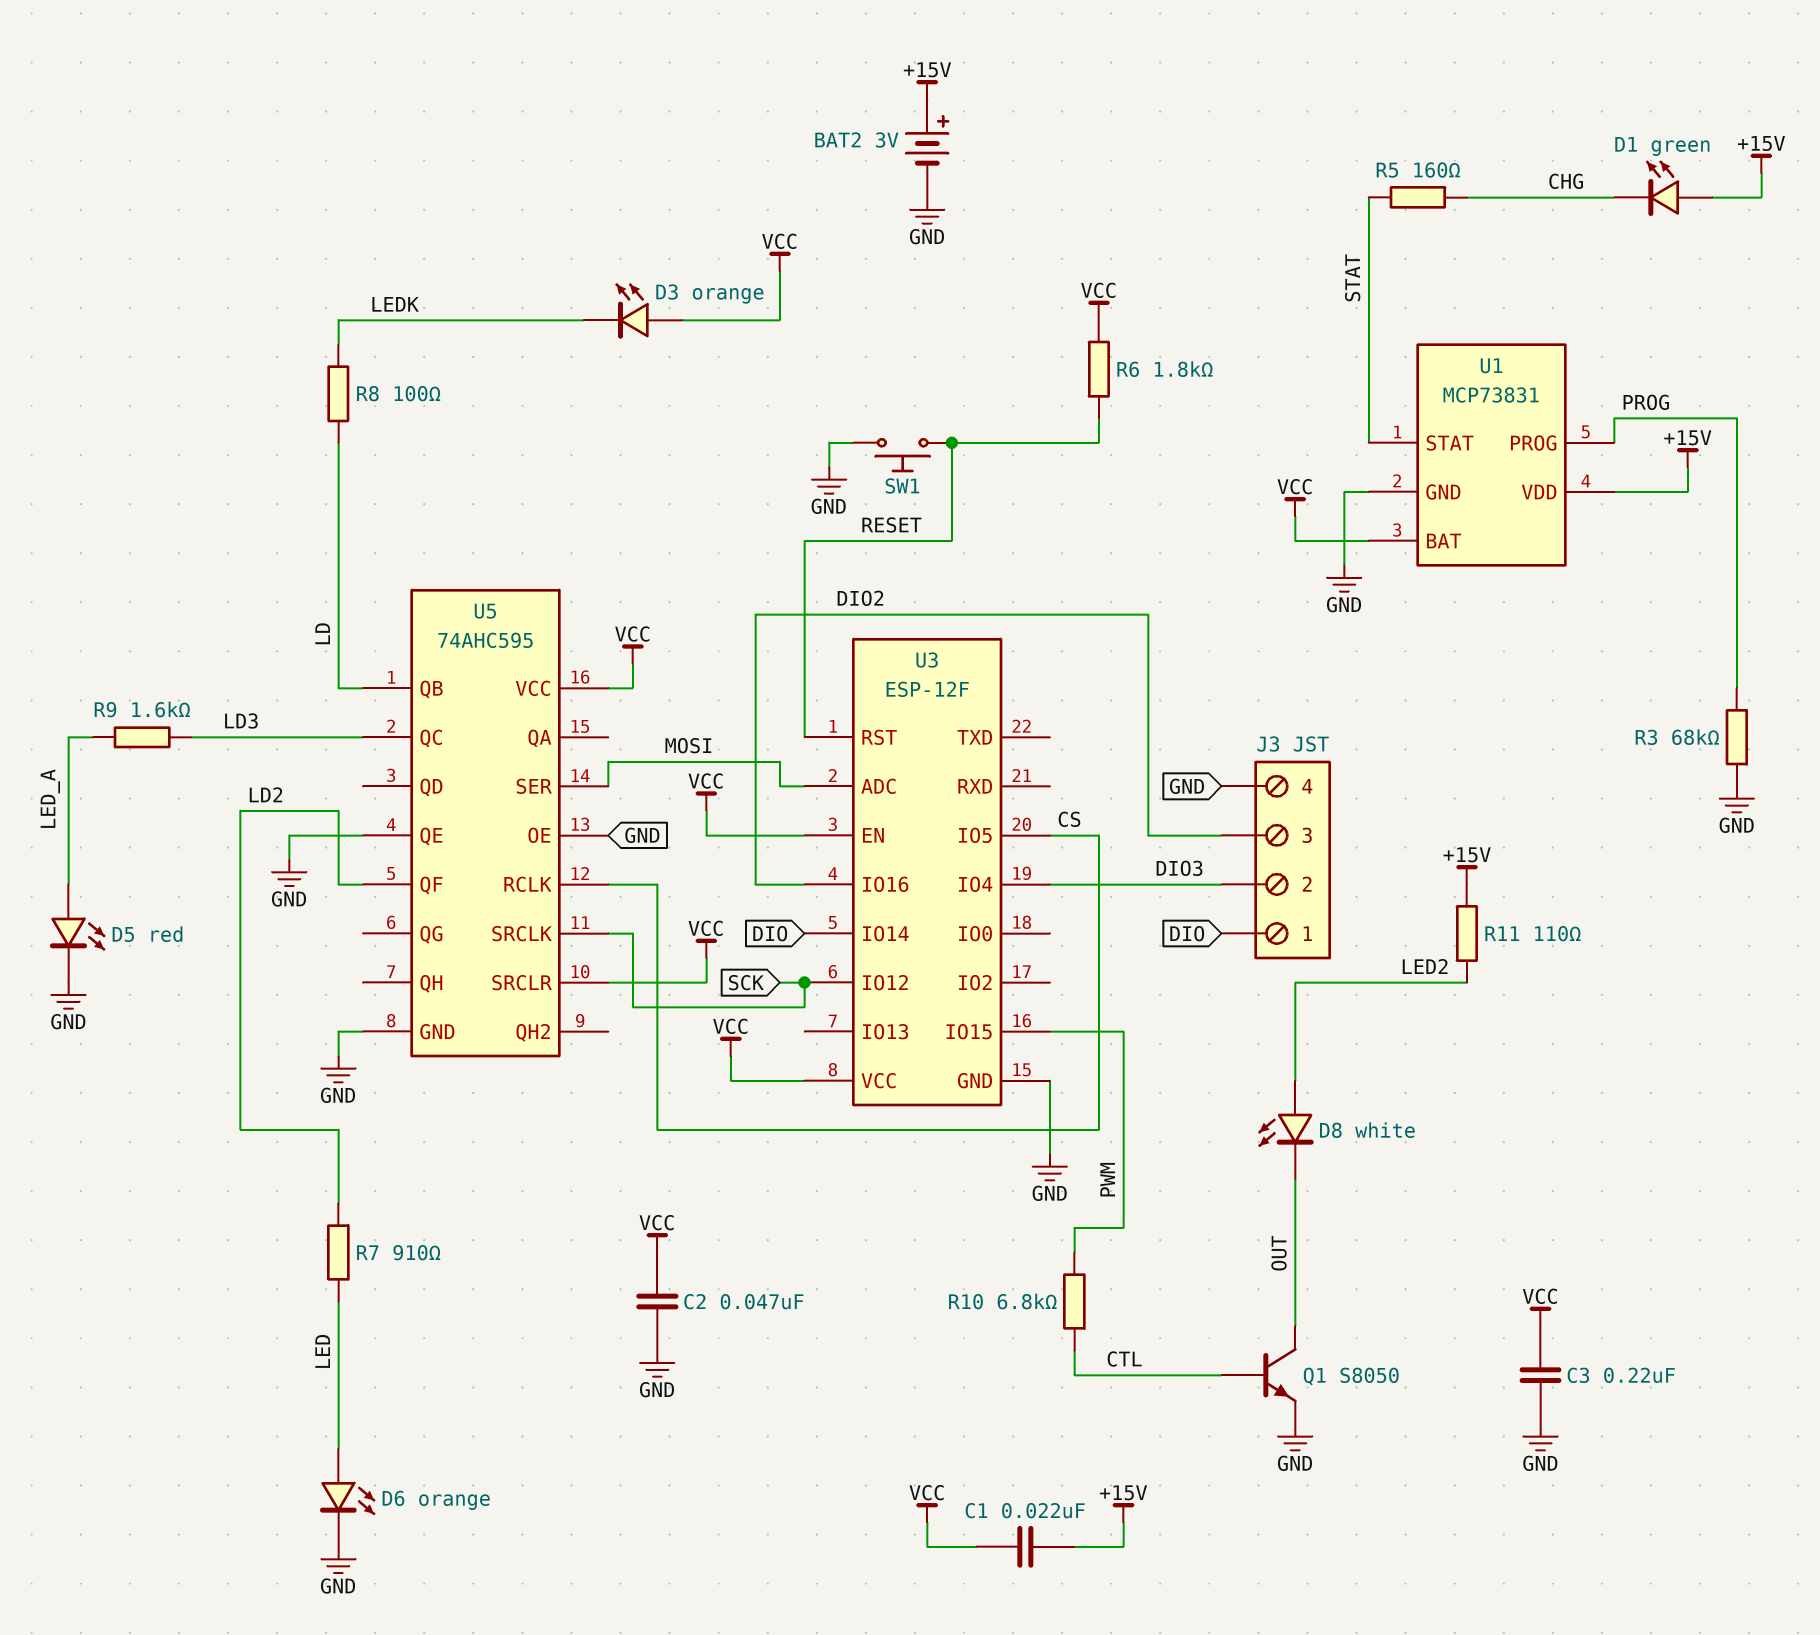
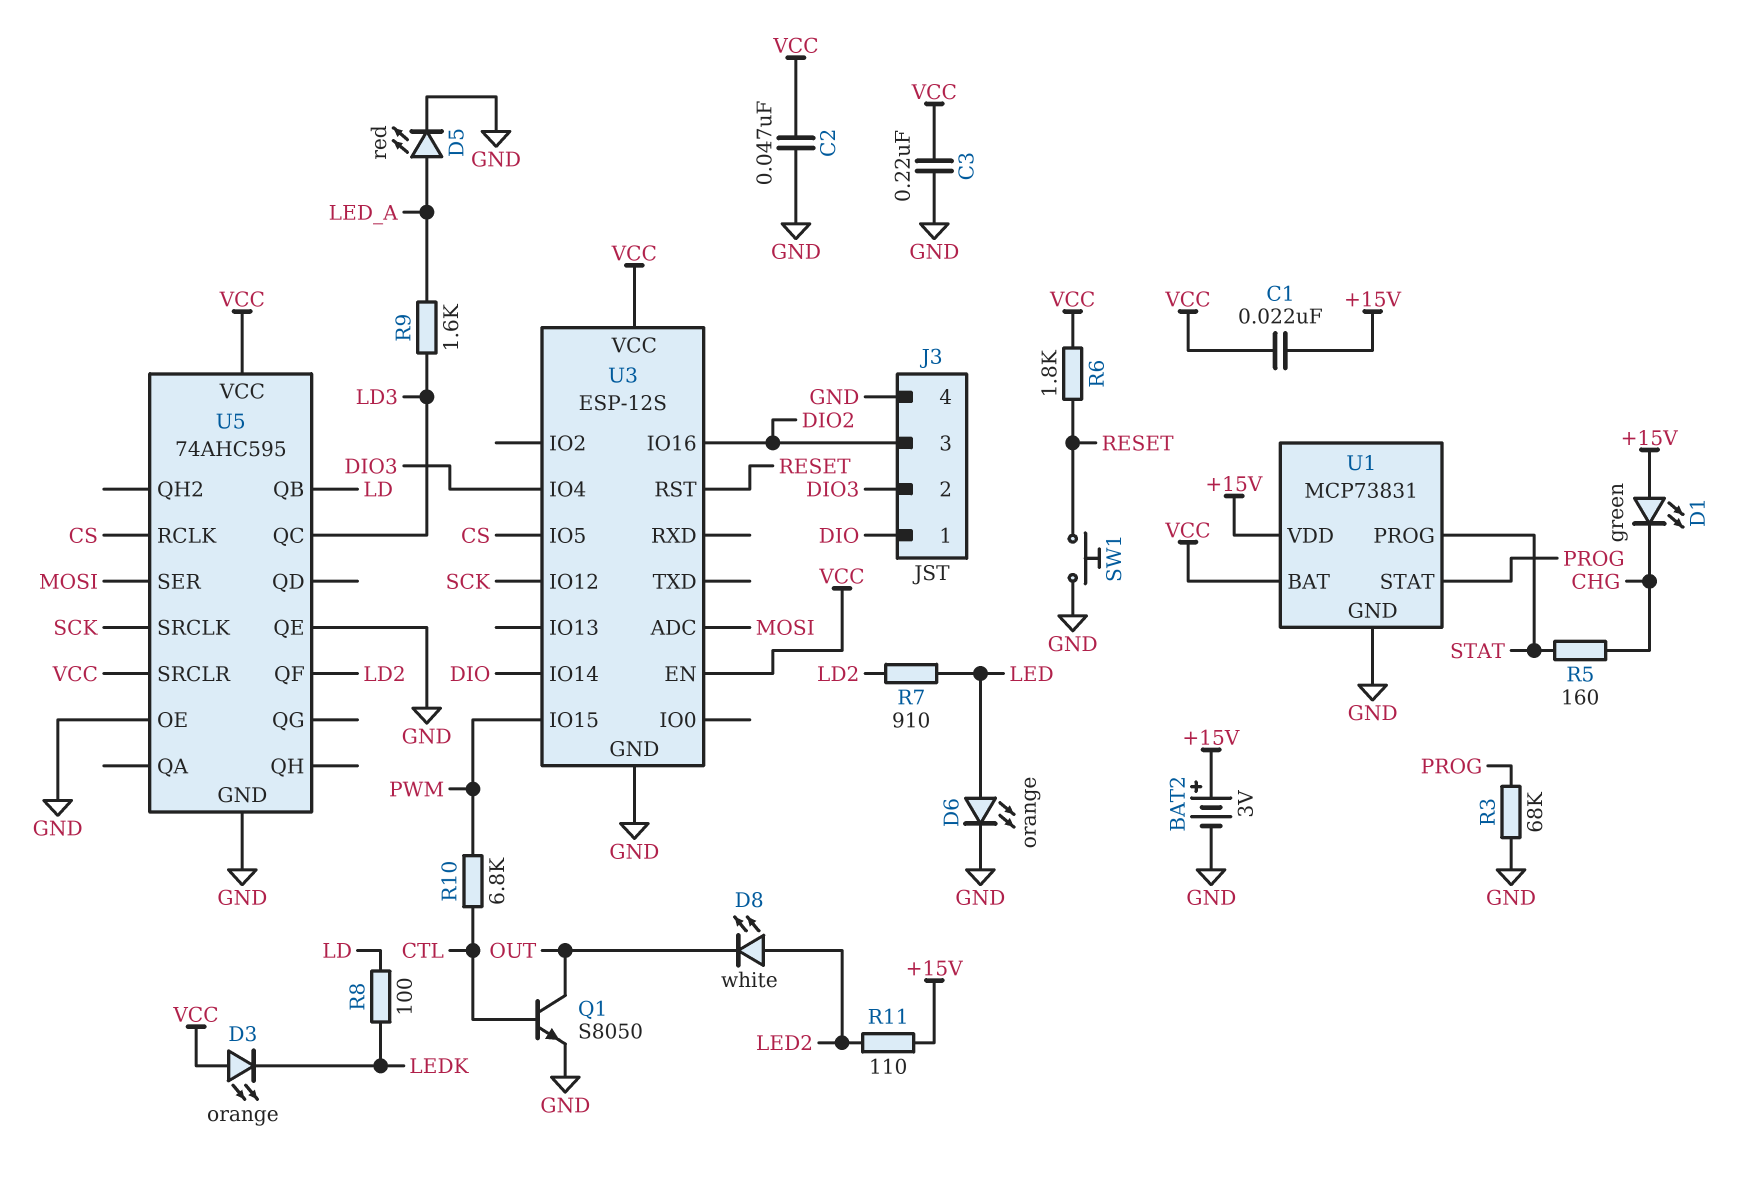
U1 pin PROG: PROG -> STAT
U1 pin STAT: STAT -> PROG
U3: ESP-12F -> ESP-12S

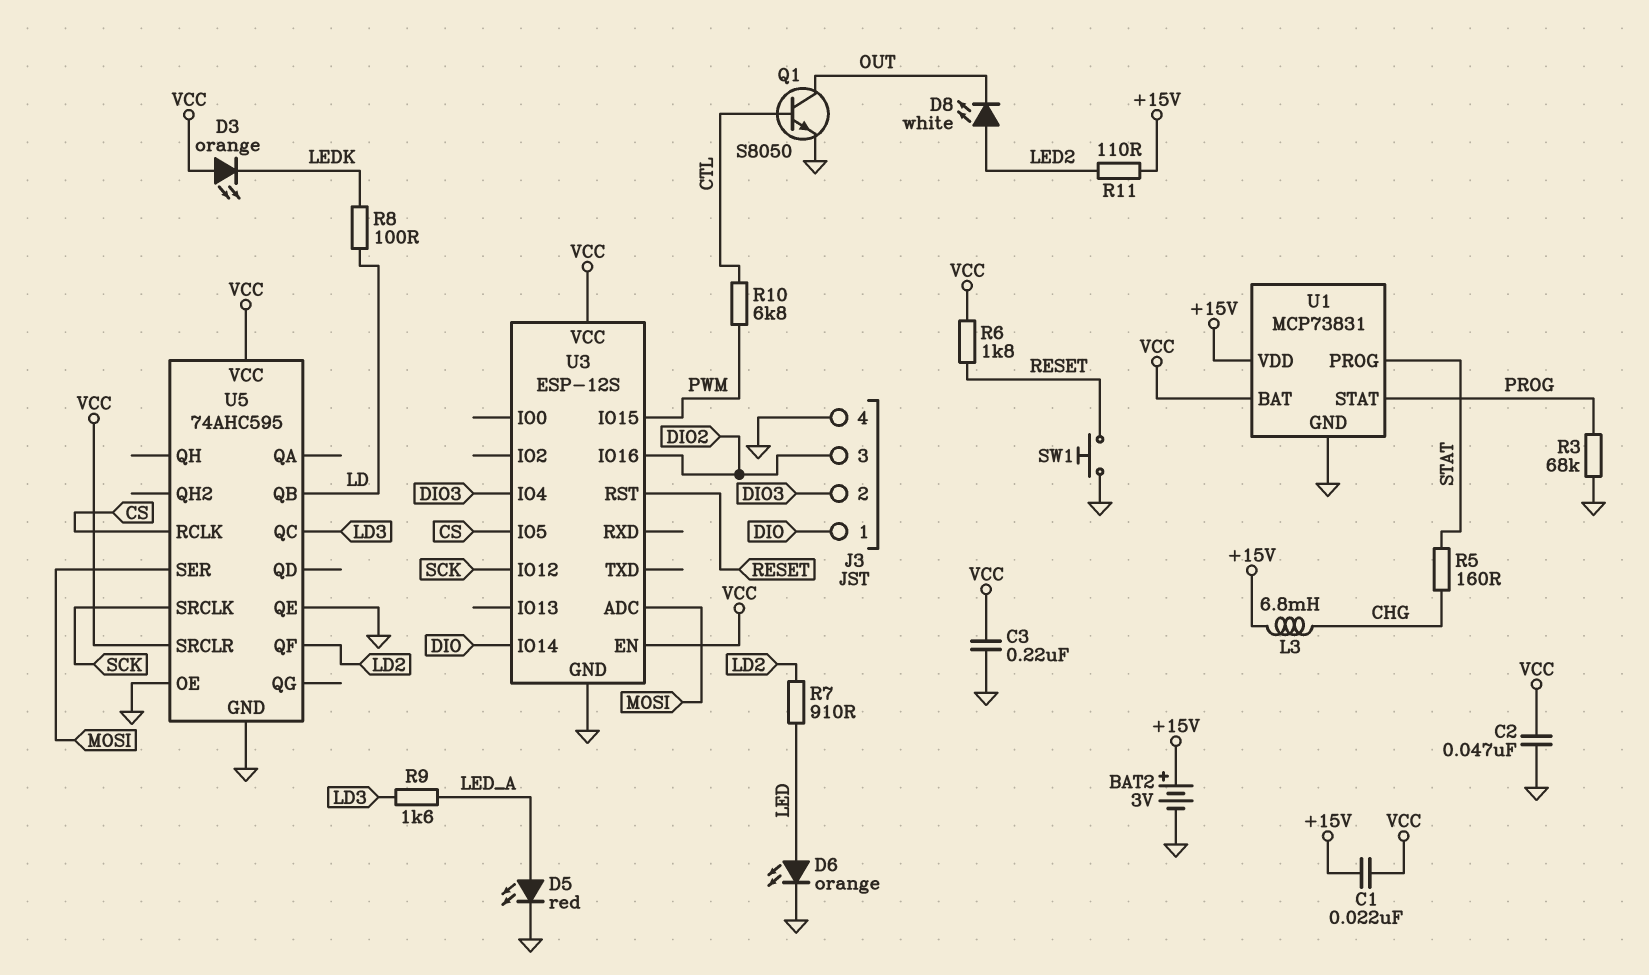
D1: LED green (A +15V, K CHG) -> none
L3: none -> 6.8mH (+15V, CHG)

